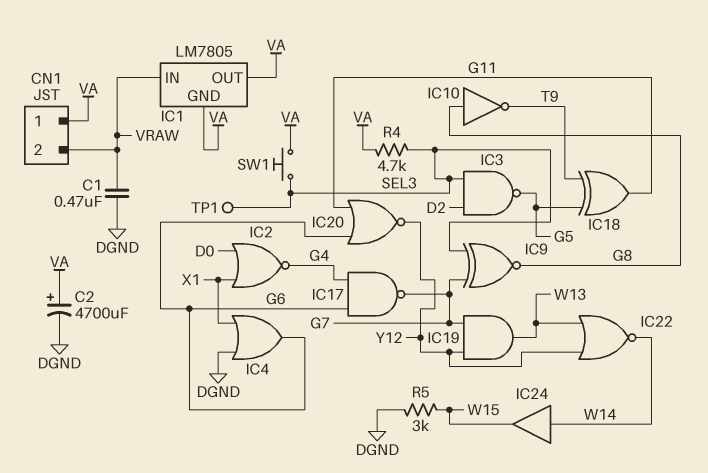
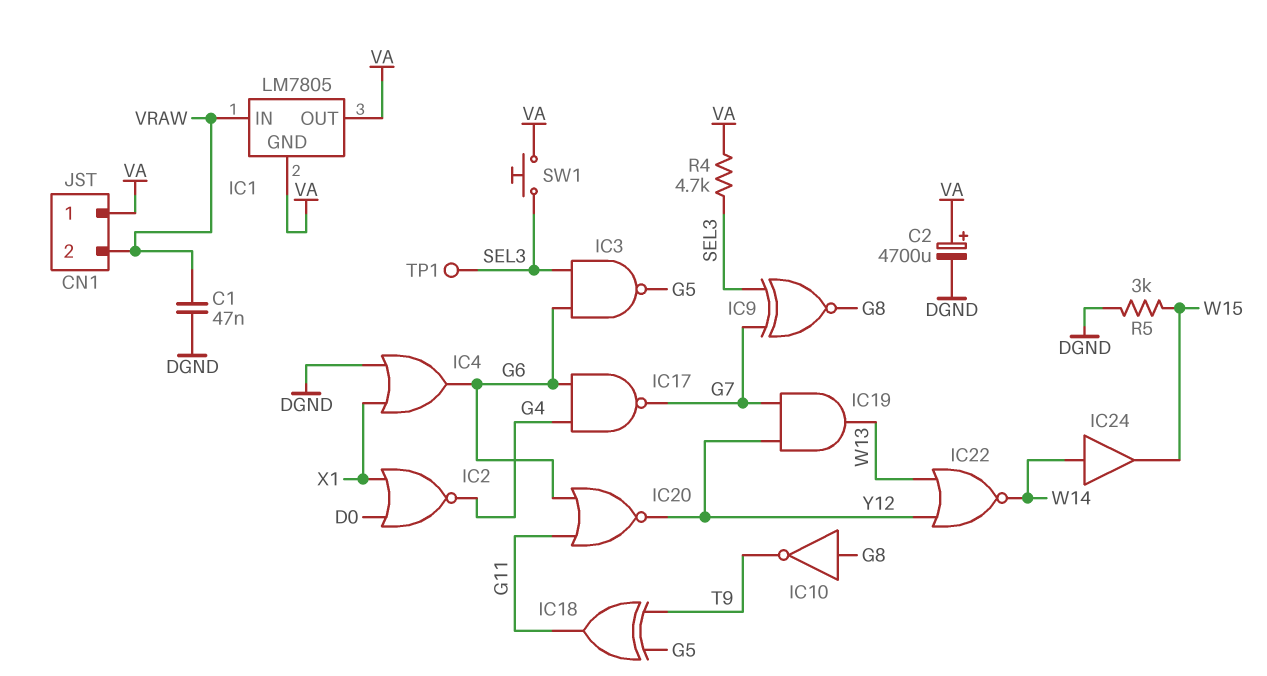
C1: 470nF (DGND, VRAW) -> 47nF (DGND, VRAW)
IC3: NAND (in D2, in SEL3, out G5) -> NAND (in G6, in SEL3, out G5)

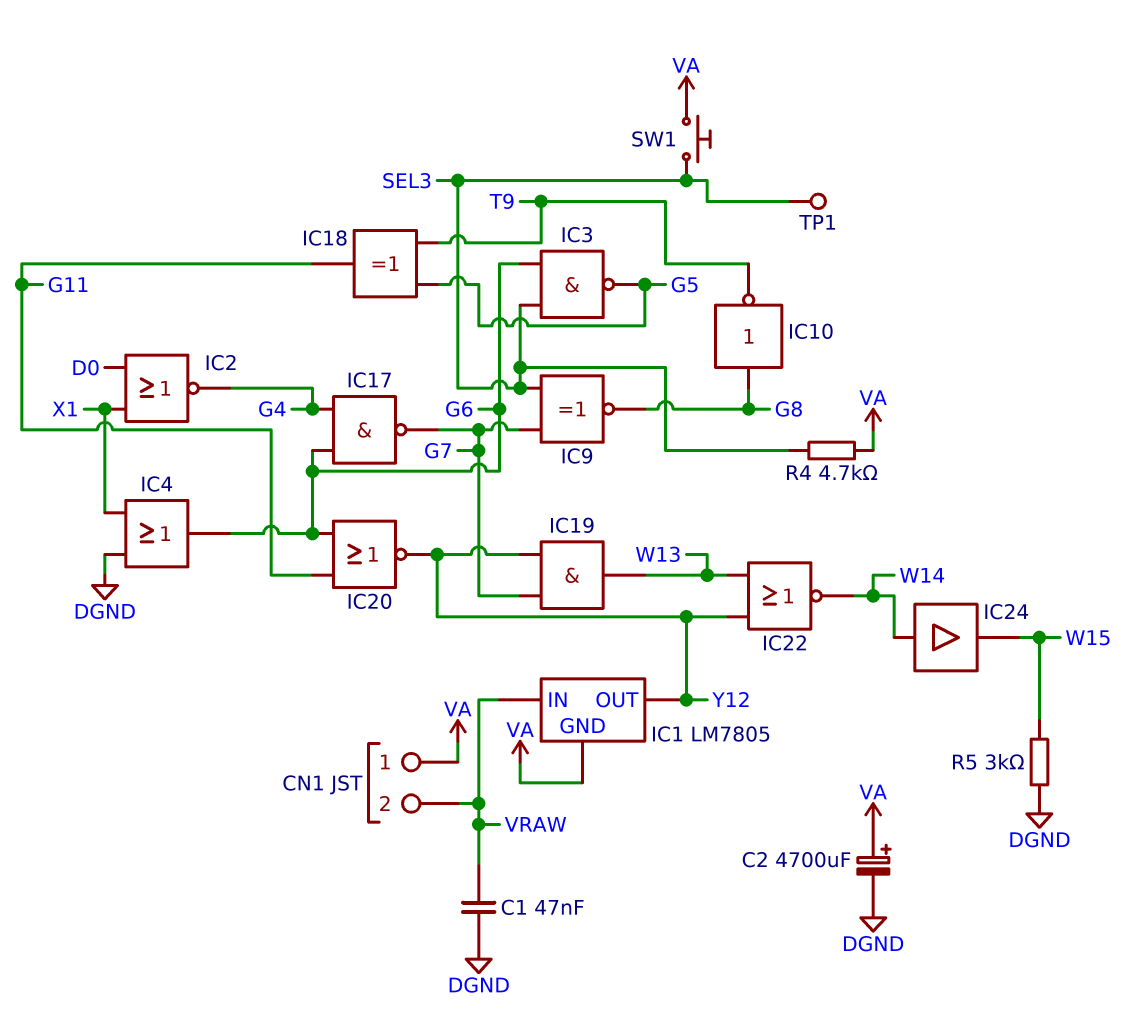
IC1 pin OUT: VA -> Y12

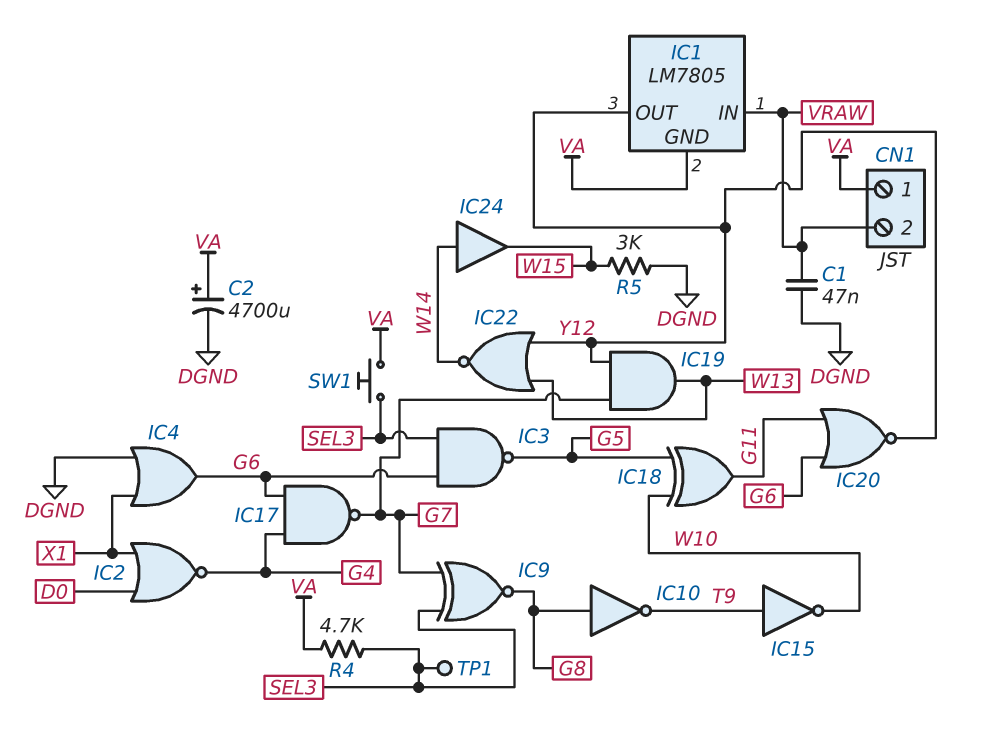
IC15: none -> NOT (in T9, out W10)
IC18: XOR (in G5, in T9, out G11) -> XOR (in G5, in W10, out G11)

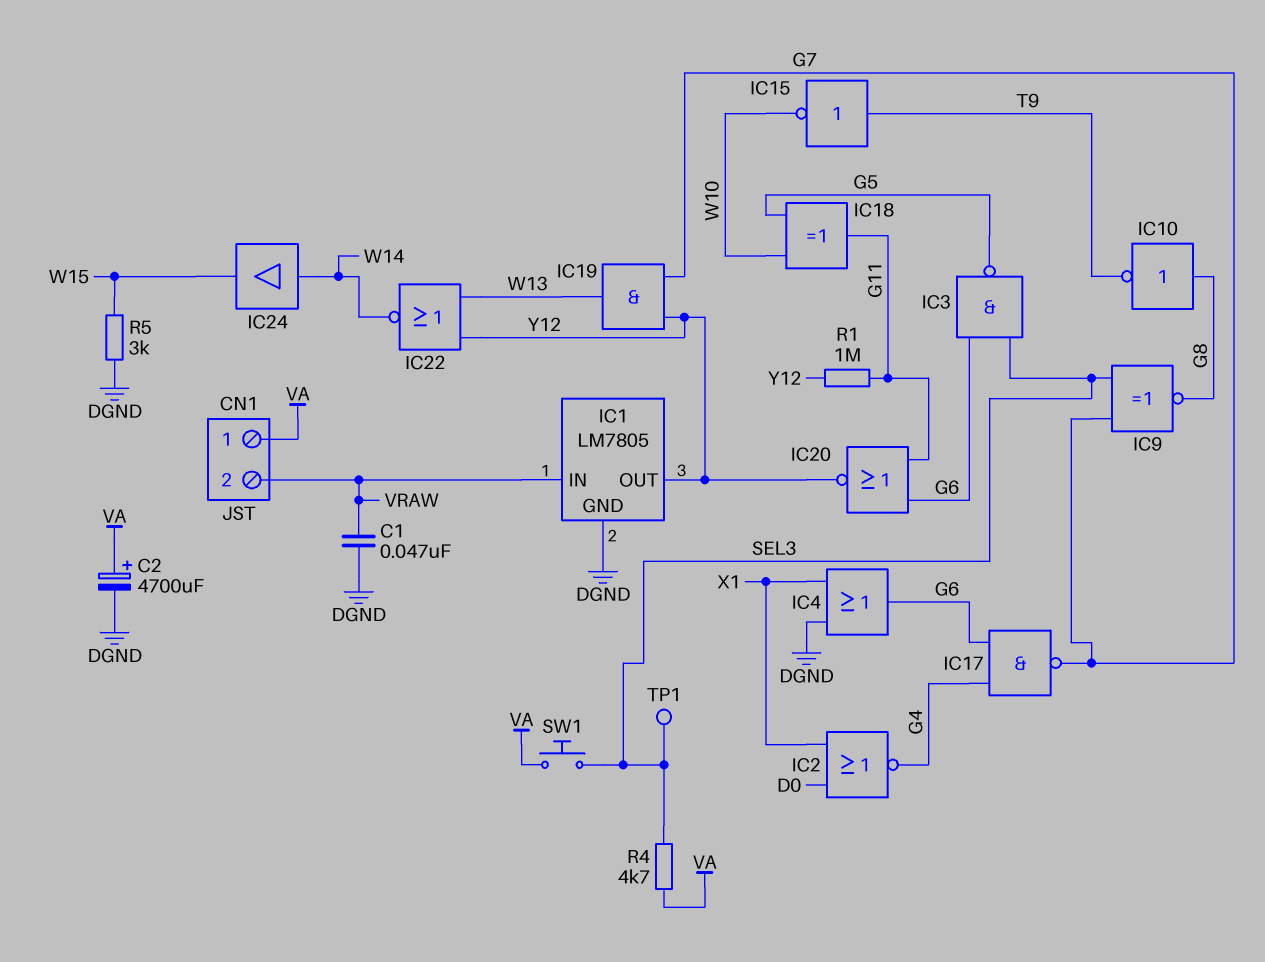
IC1 pin GND: VA -> DGND
R1: none -> 1M (G11, Y12)

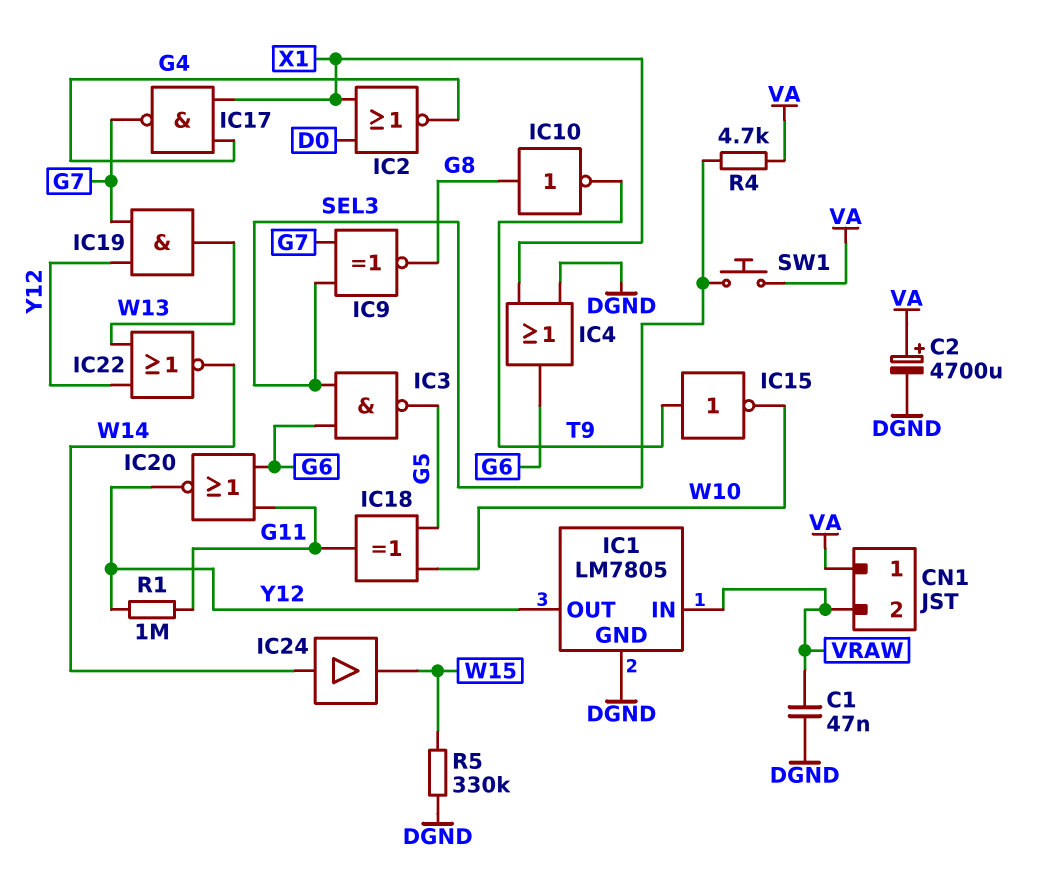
IC17: NAND (in G4, in G6, out G7) -> NAND (in G4, in X1, out G7)
R5: 3k (DGND, W15) -> 330k (DGND, W15)
TP1: test point (SEL3) -> none

